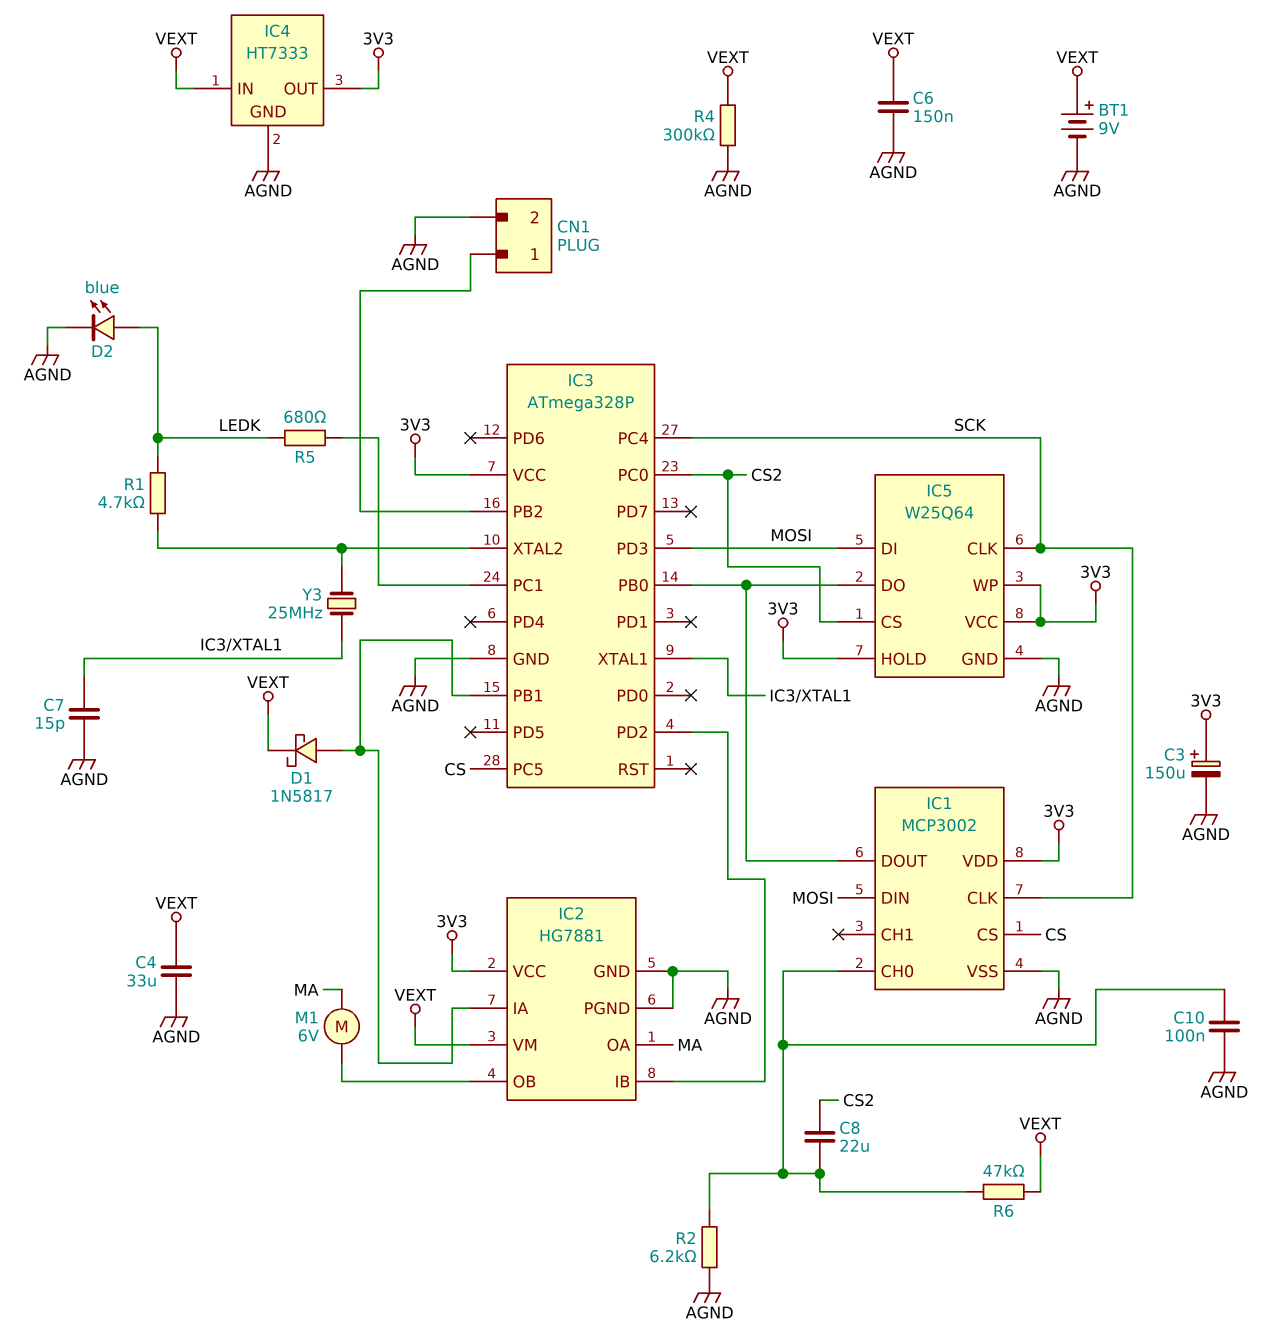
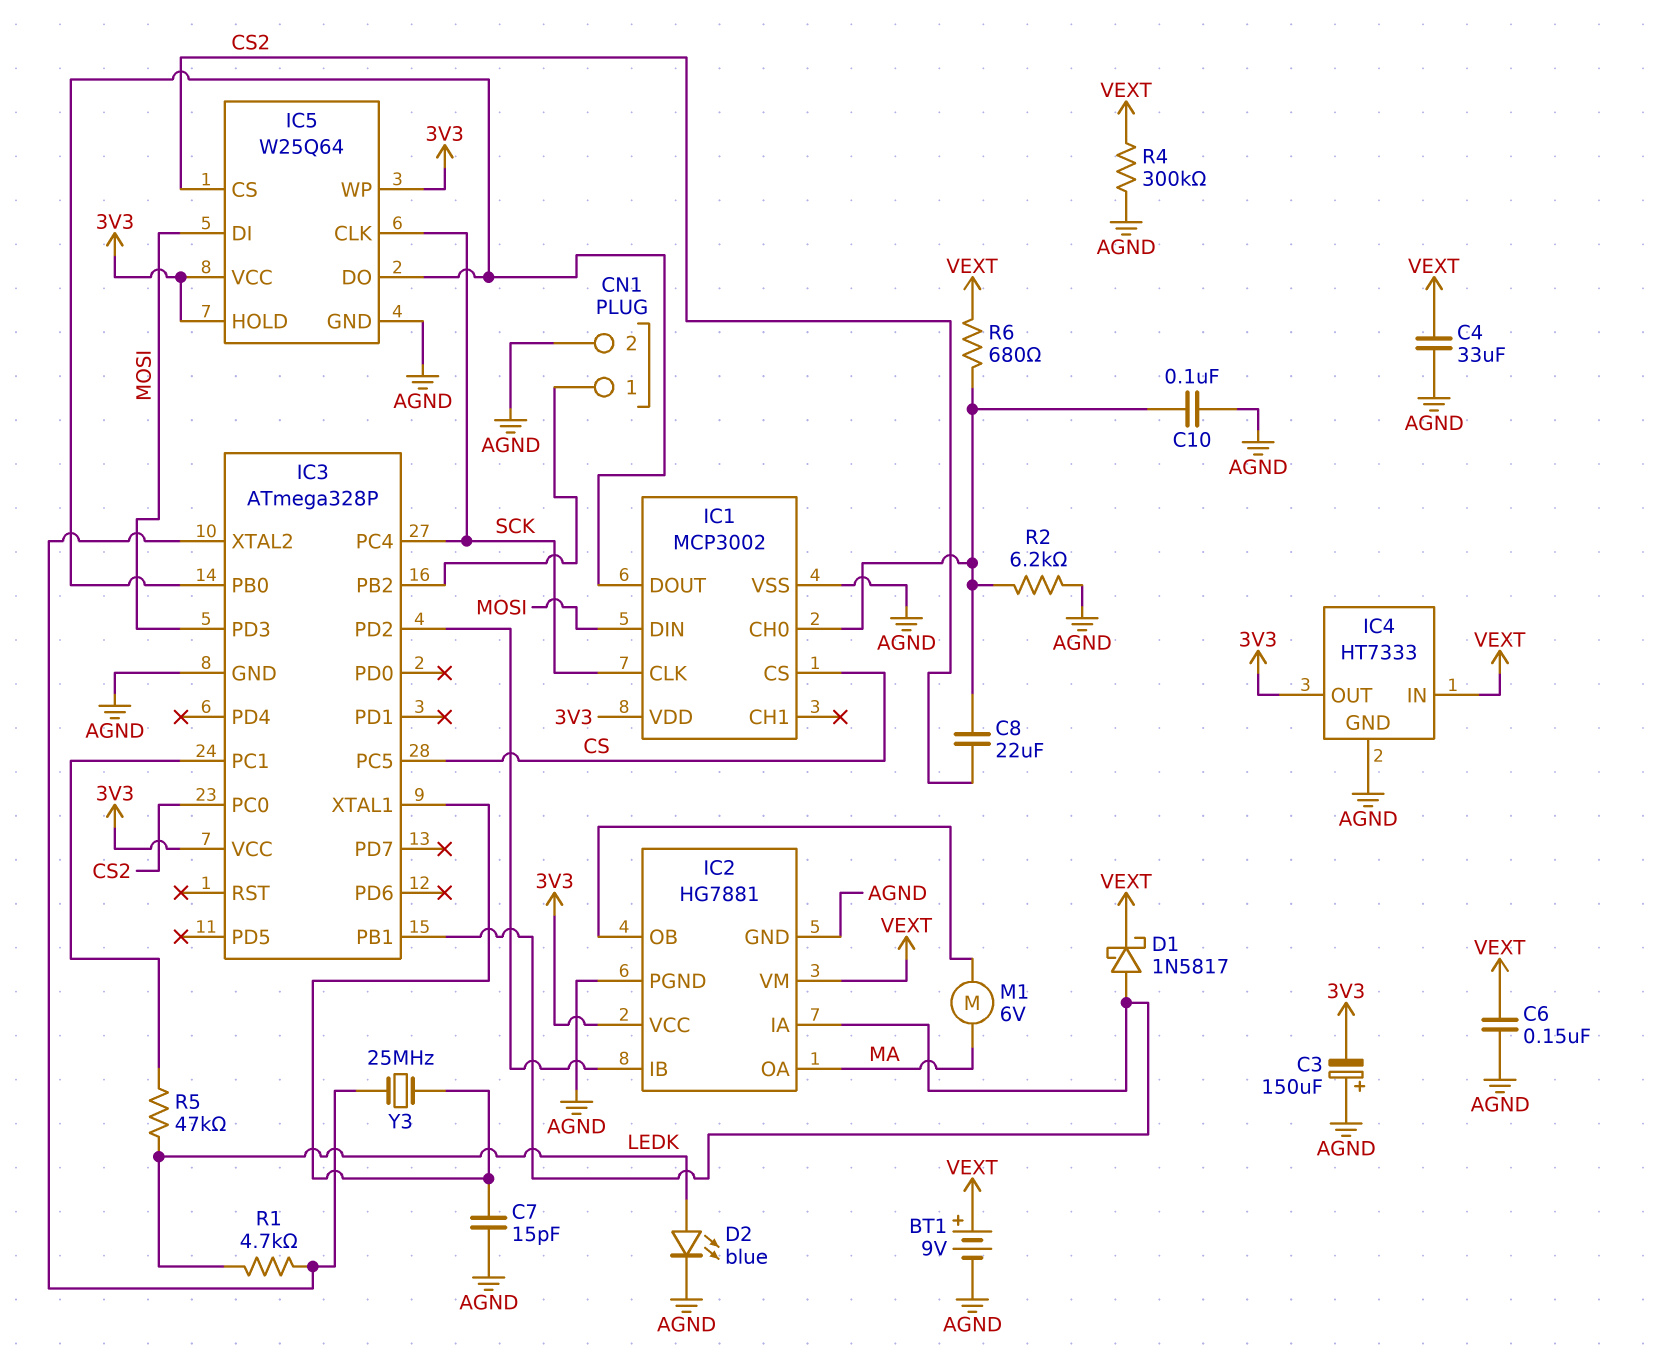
C3: 150uF (plus 3V3, minus AGND) -> 150uF (plus AGND, minus 3V3)
R5: 680 (IC3/PC1, LEDK) -> 47k (IC3/PC1, LEDK)
R6: 47k (IC1/CH0, VEXT) -> 680 (IC1/CH0, VEXT)

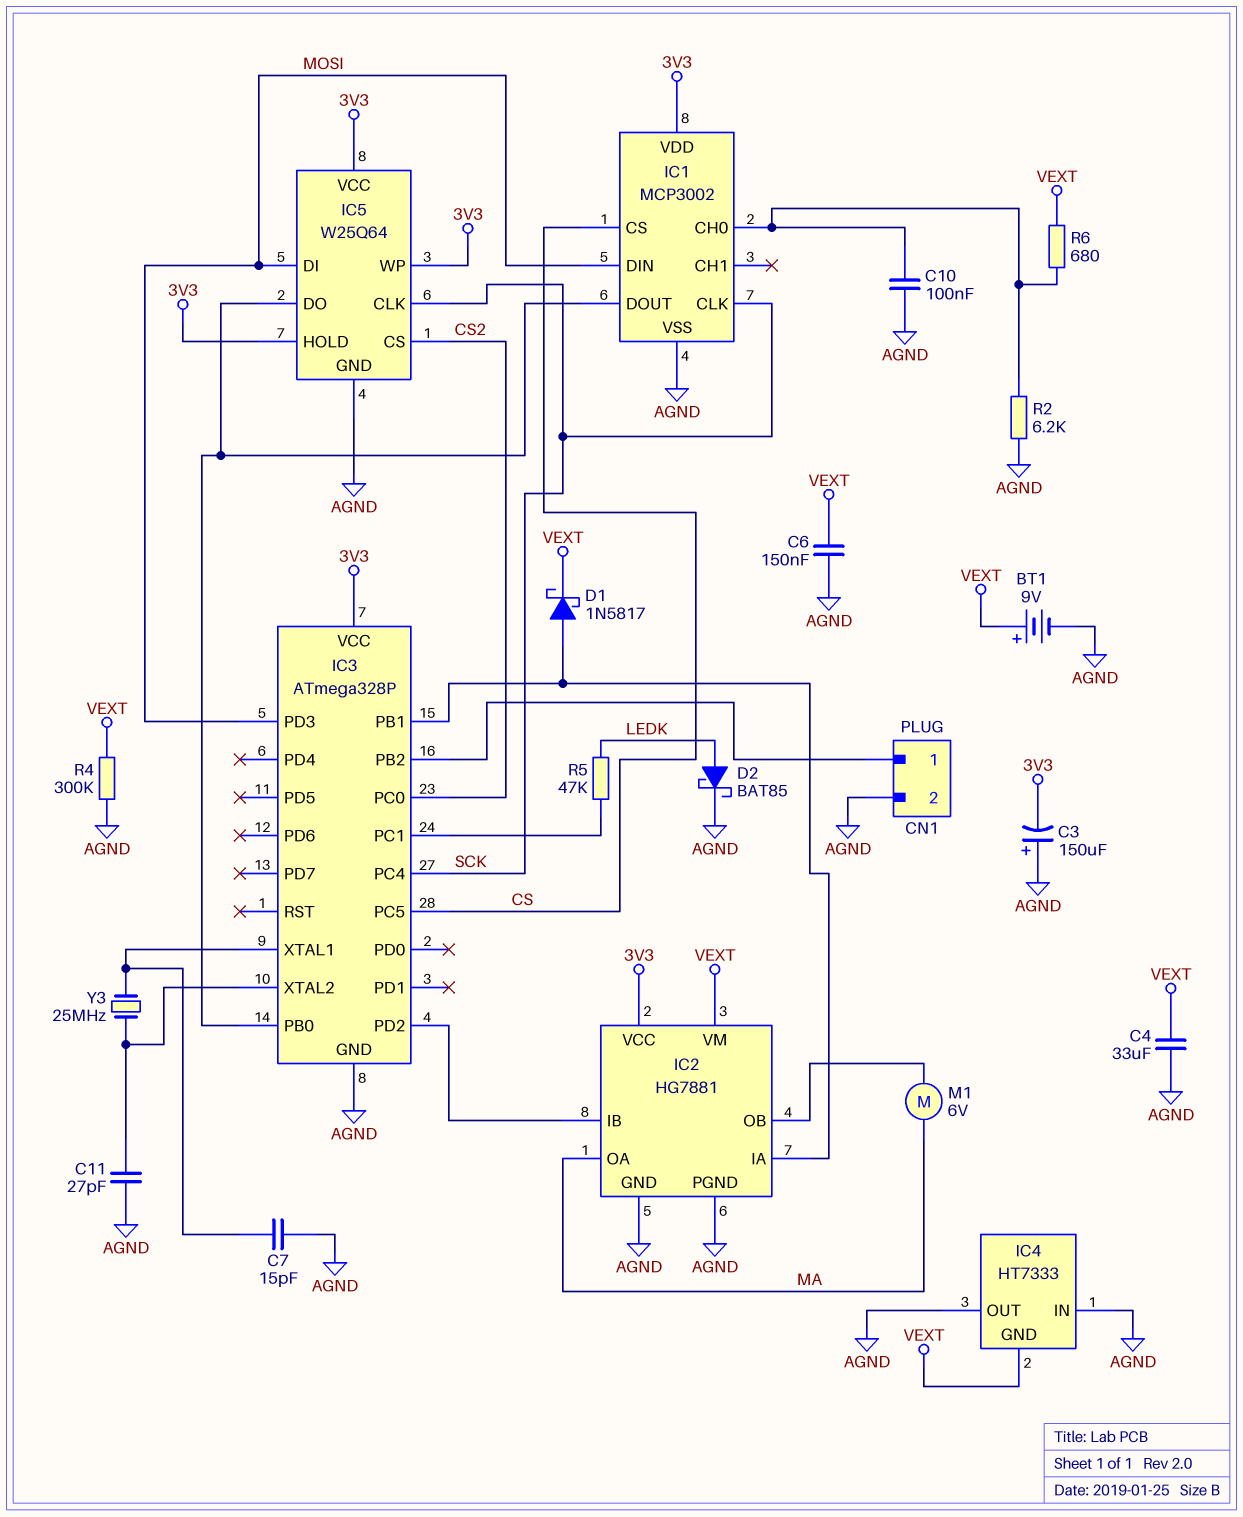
C8: 22uF (CS2, IC1/CH0) -> none
C11: none -> 27pF (AGND, IC3/XTAL2)
D2: LED blue (A LEDK, K AGND) -> schottky BAT85 (A LEDK, K AGND)
IC4 pin GND: AGND -> VEXT
IC4 pin IN: VEXT -> AGND
IC4 pin OUT: 3V3 -> AGND
R1: 4.7k (IC3/XTAL2, LEDK) -> none

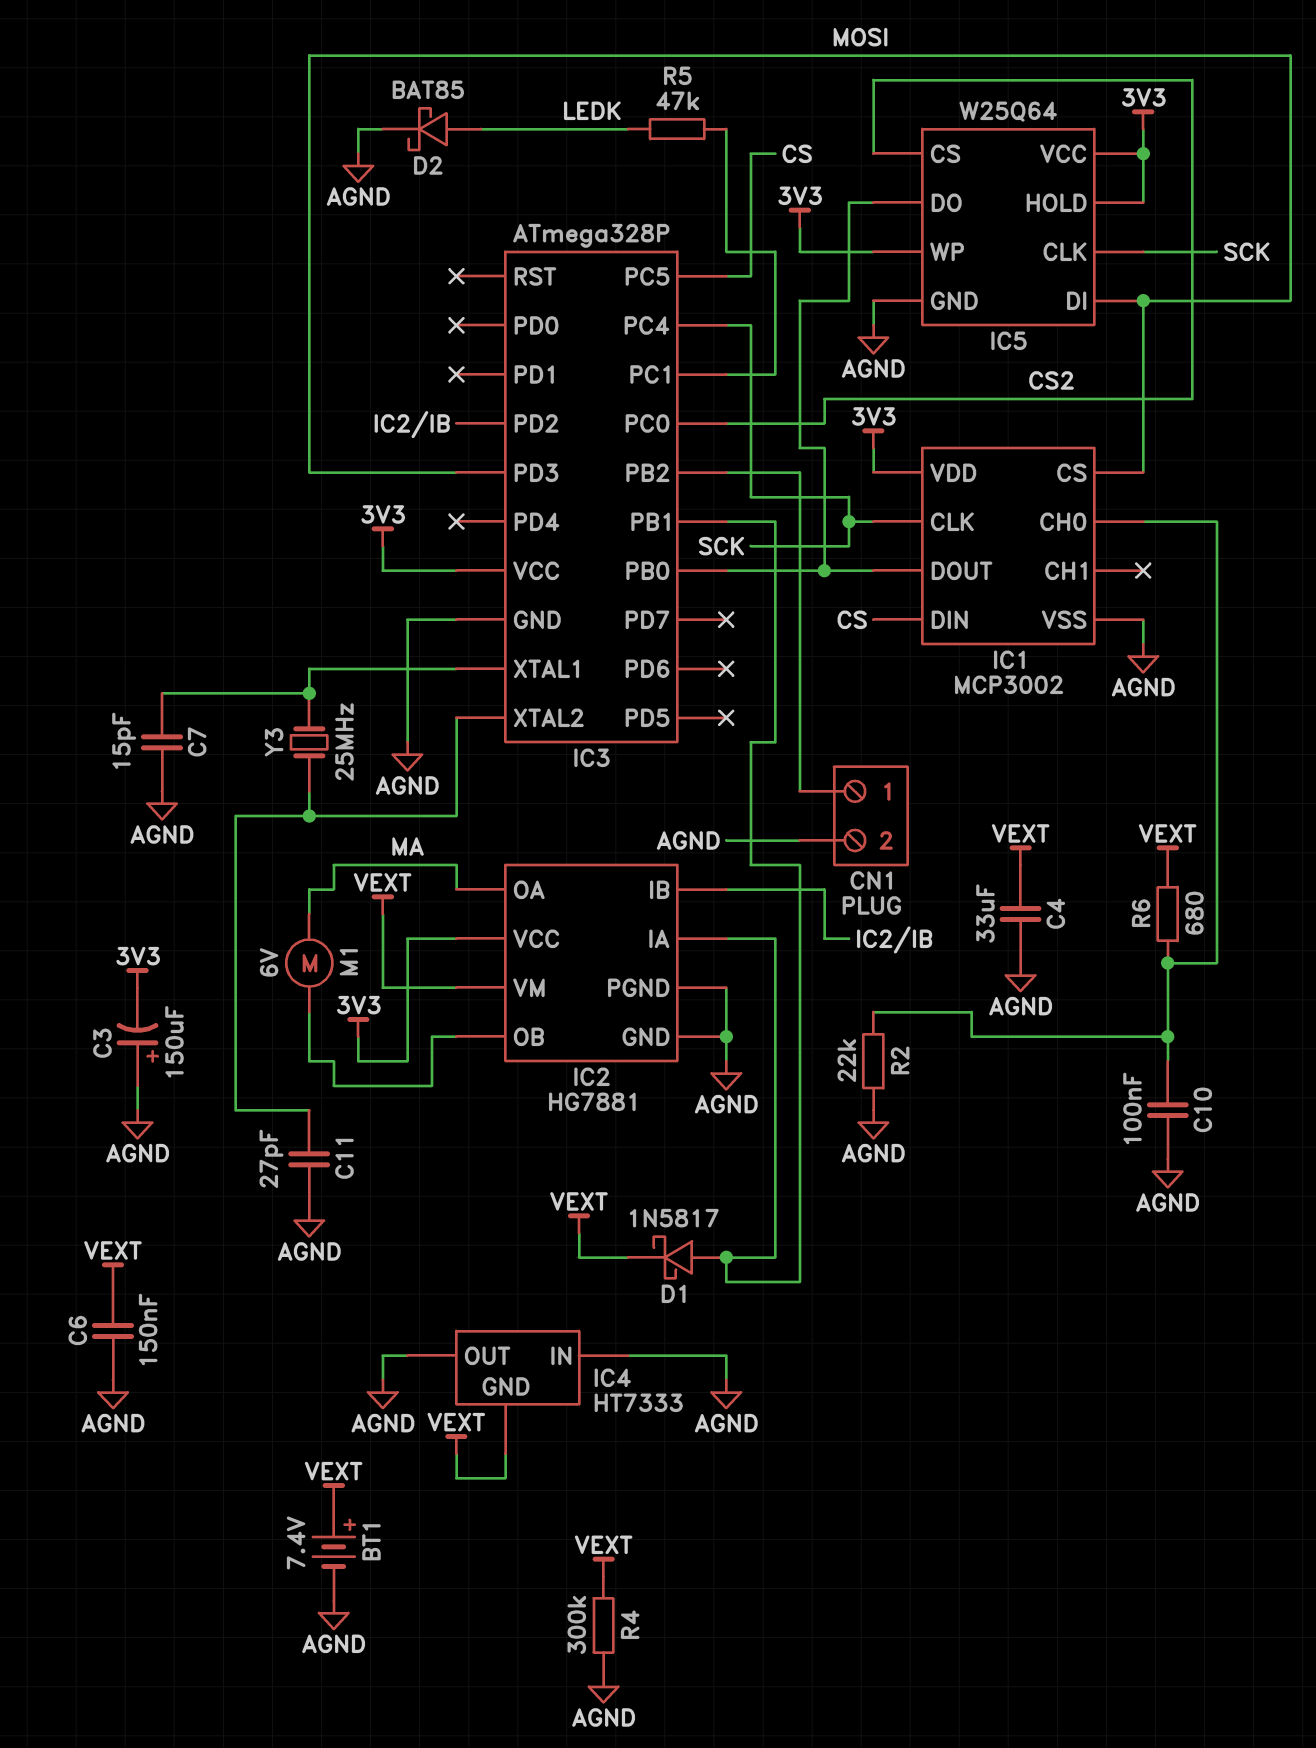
BT1: 9V (plus VEXT, minus AGND) -> 7.4V (plus VEXT, minus AGND)
IC1 pin CS: CS -> MOSI
IC1 pin DIN: MOSI -> CS
R2: 6.2k (AGND, IC1/CH0) -> 22k (AGND, IC1/CH0)

